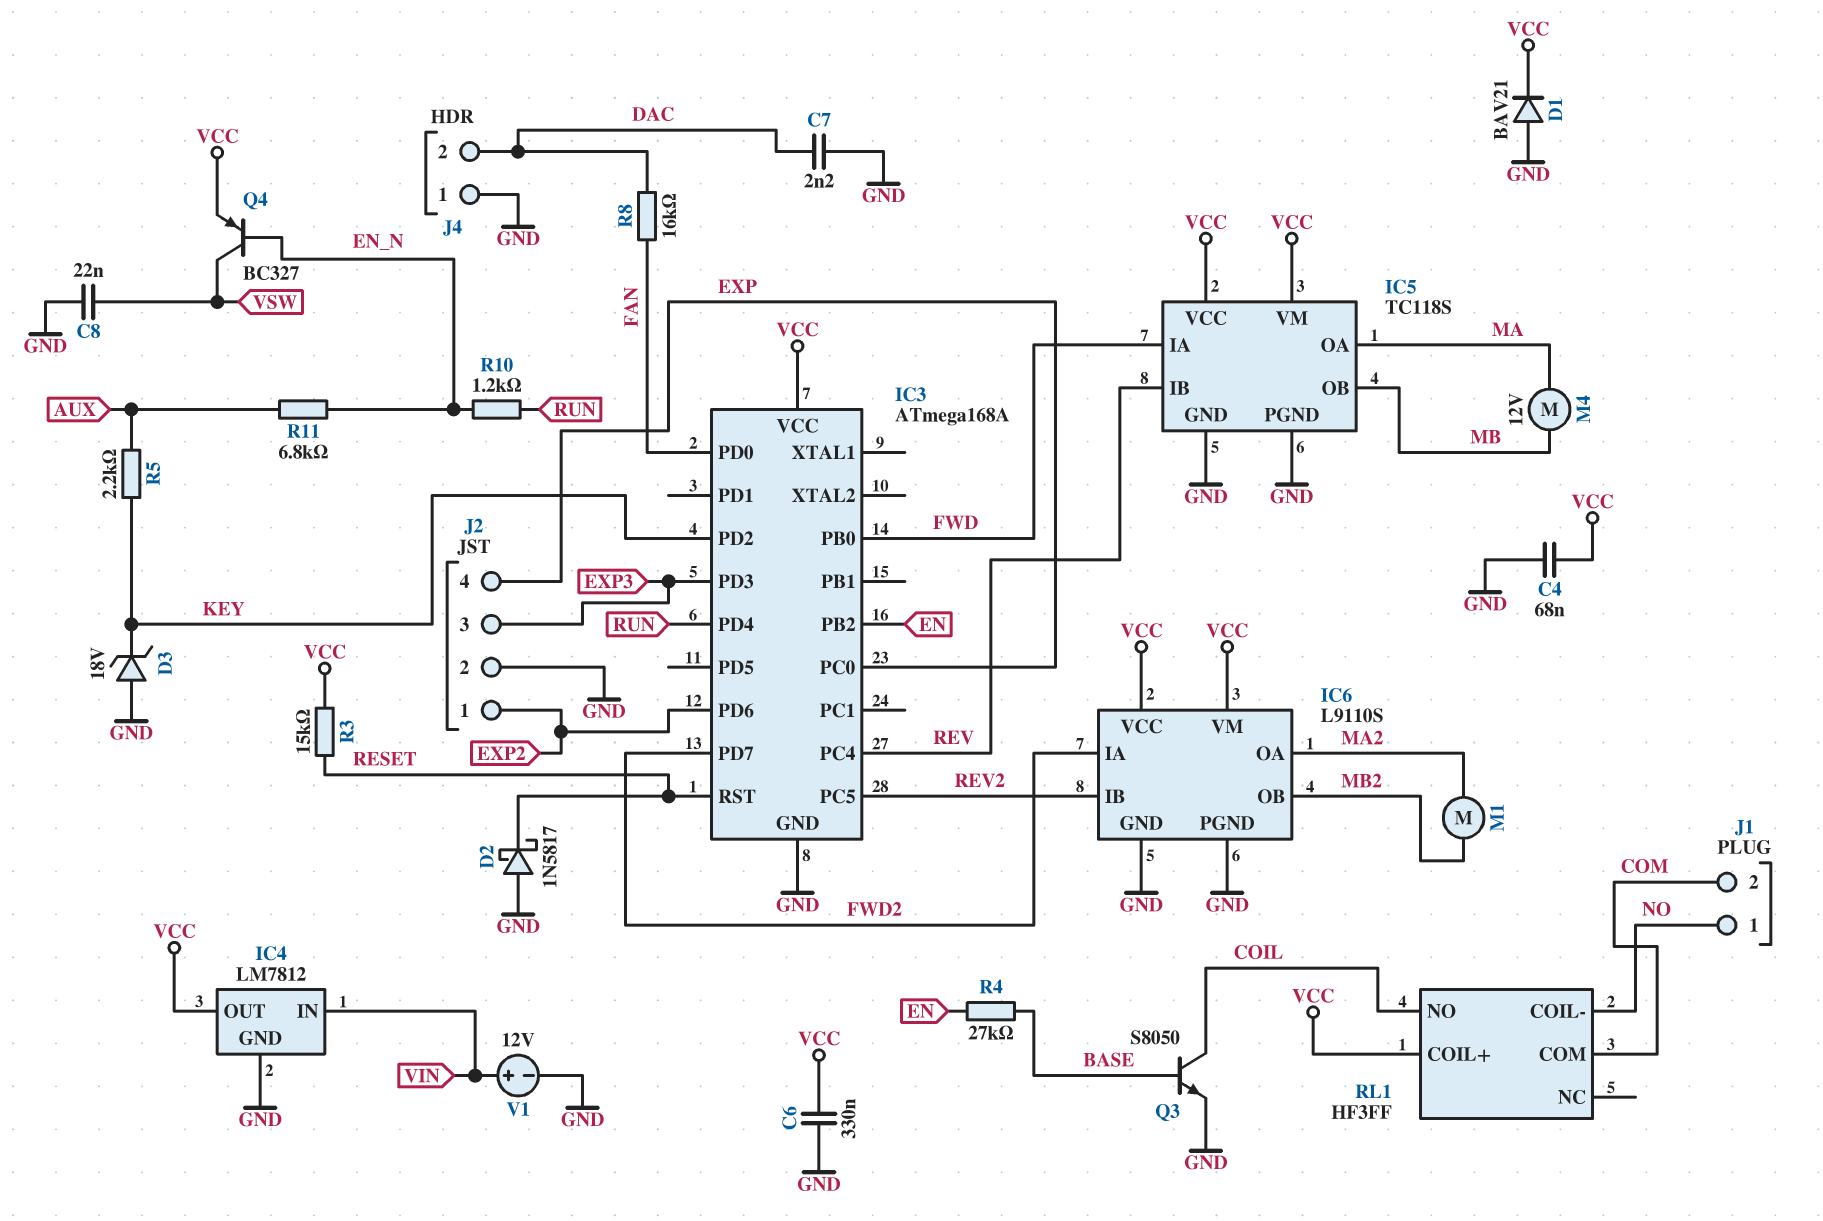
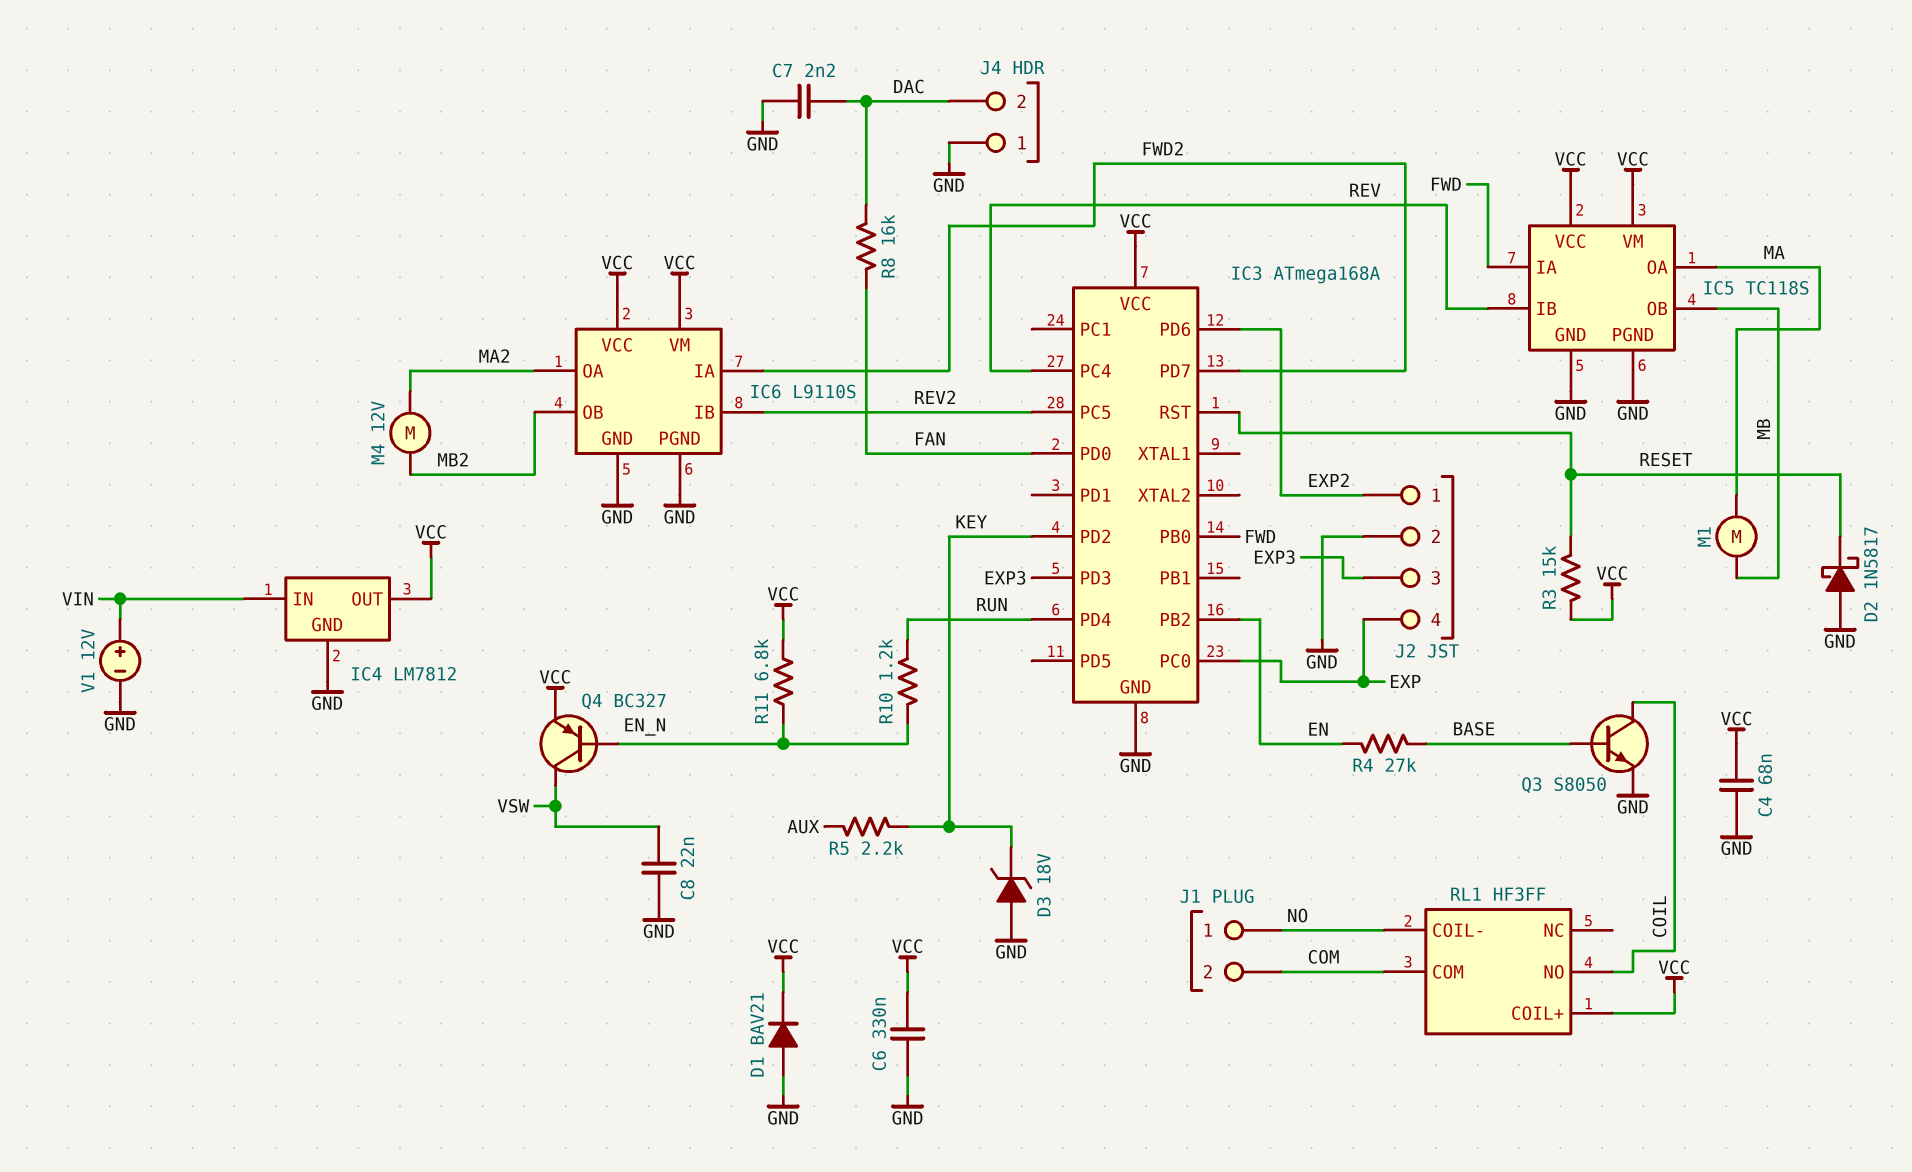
M1: motor (MA2, MB2) -> motor (MA, MB)
M4: motor 12V (MA, MB) -> motor 12V (MA2, MB2)
R11: 6.8k (AUX, EN_N) -> 6.8k (EN_N, VCC)

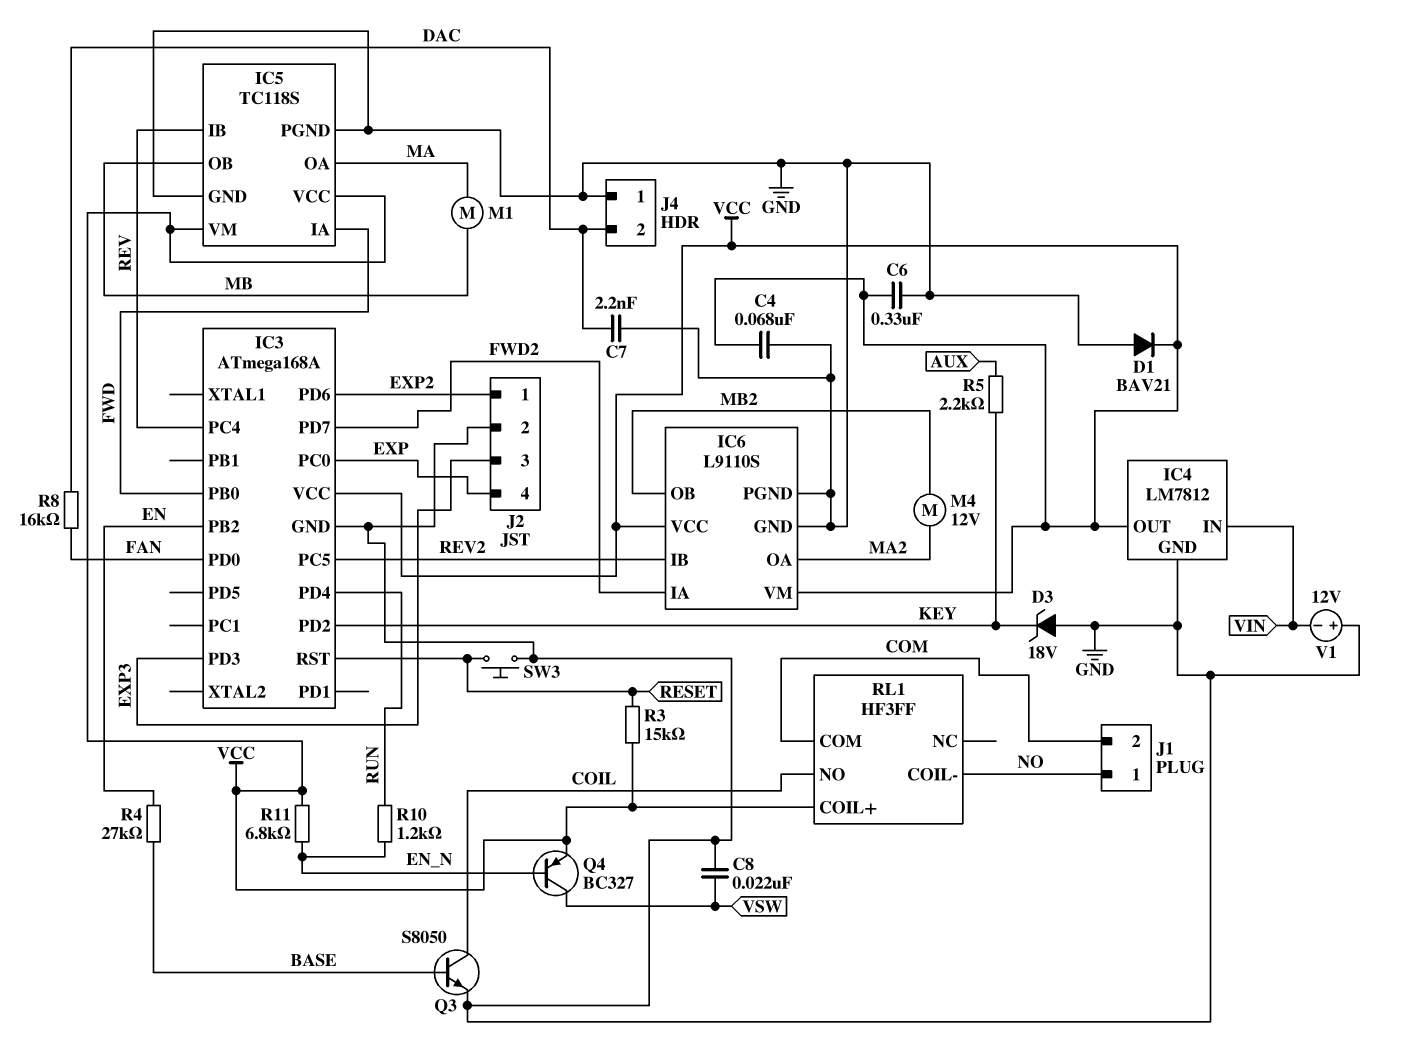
D2: schottky 1N5817 (A GND, K RESET) -> none
SW3: none -> button (GND, RESET)
V1: 12V (plus VIN, minus GND) -> 12V (plus GND, minus VIN)

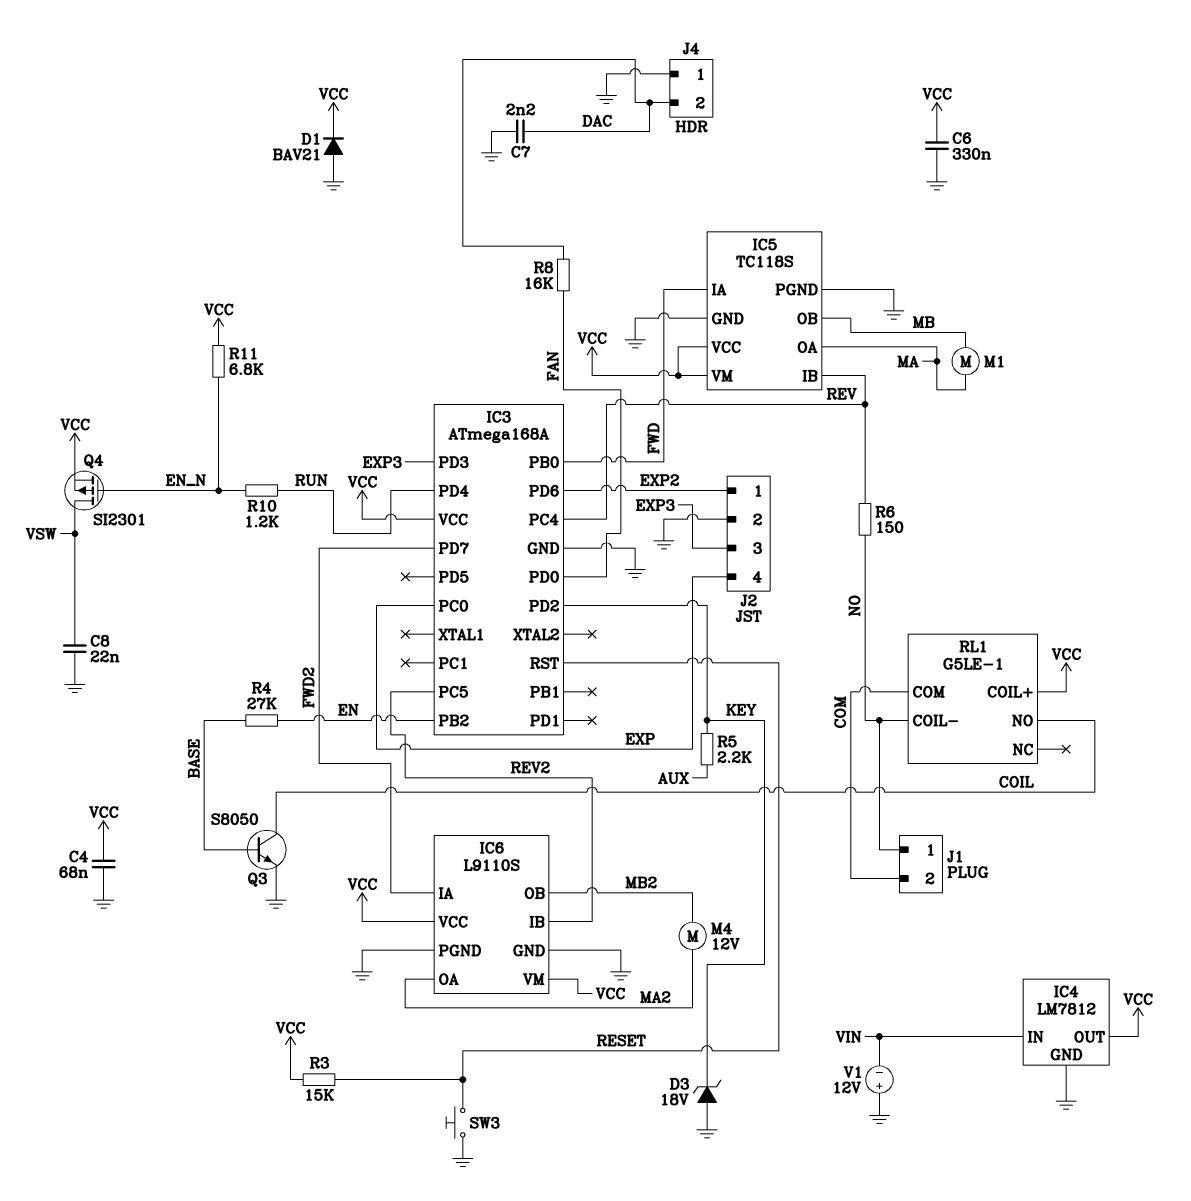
Q4: PNP BC327 (B EN_N, C VSW, E VCC) -> PMOS SI2301 (G EN_N, D VSW, S VCC)
R6: none -> 150 (NO, REV)
RL1: HF3FF -> G5LE-1

